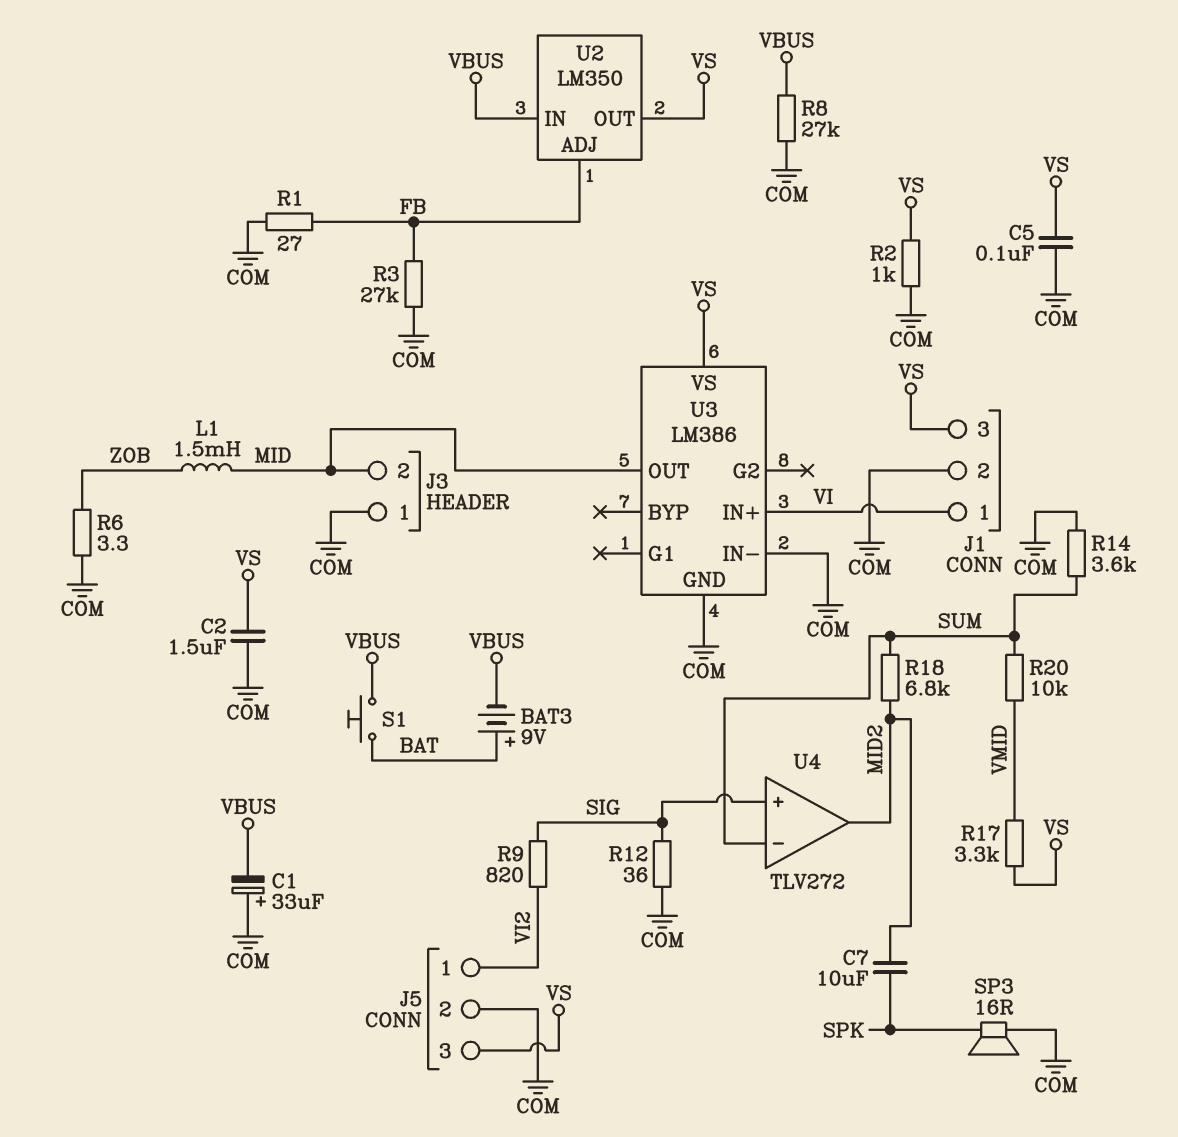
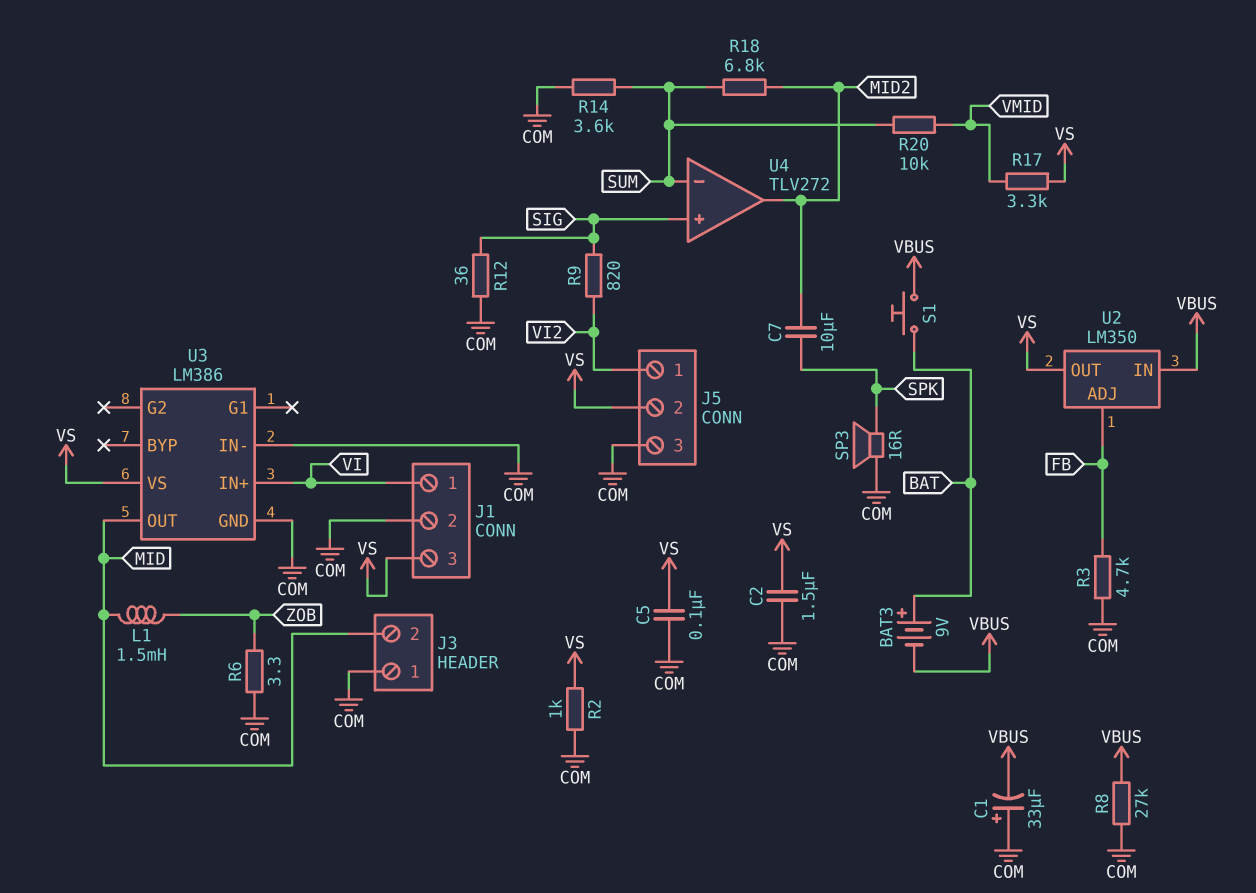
J5 pin 2: COM -> VS
J5 pin 3: VS -> COM
R1: 27 (COM, FB) -> none
R3: 27k (COM, FB) -> 4.7k (COM, FB)

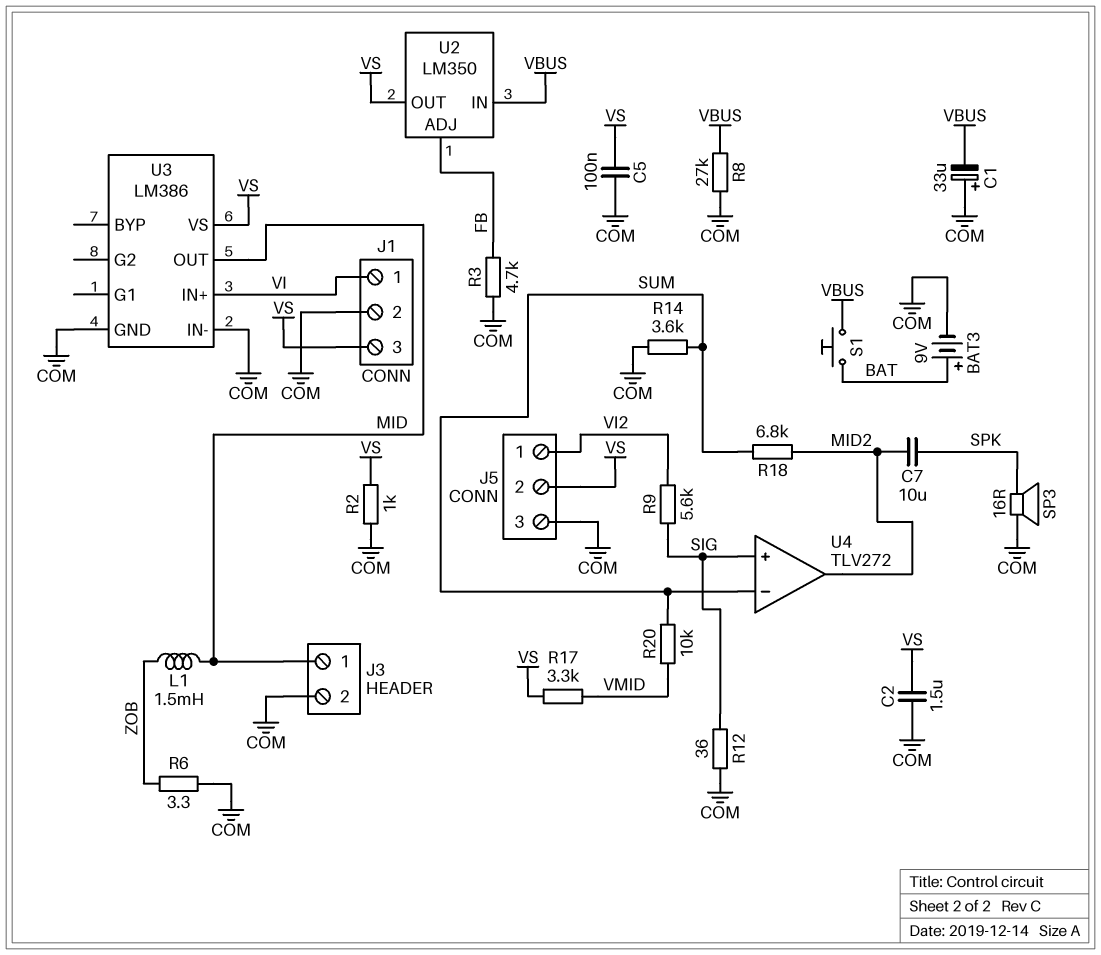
BAT3: 9V (plus BAT, minus VBUS) -> 9V (plus BAT, minus COM)
J3 pin 1: COM -> MID
J3 pin 2: MID -> COM
R9: 820 (SIG, VI2) -> 5.6k (SIG, VI2)

